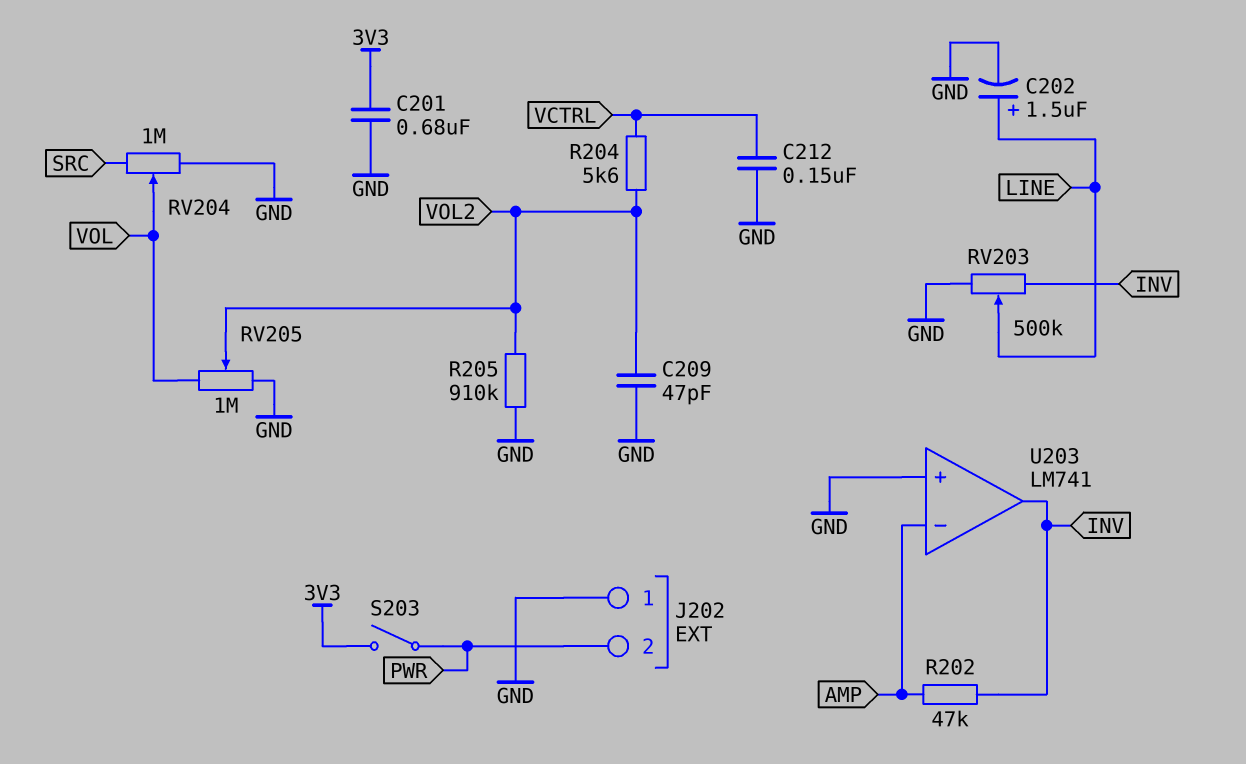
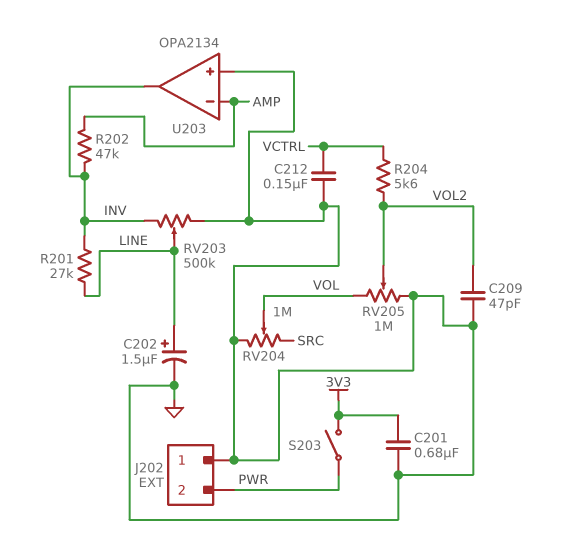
R201: none -> 27k (INV, LINE)
R205: 910k (GND, VOL2) -> none
U203: LM741 -> OPA2134

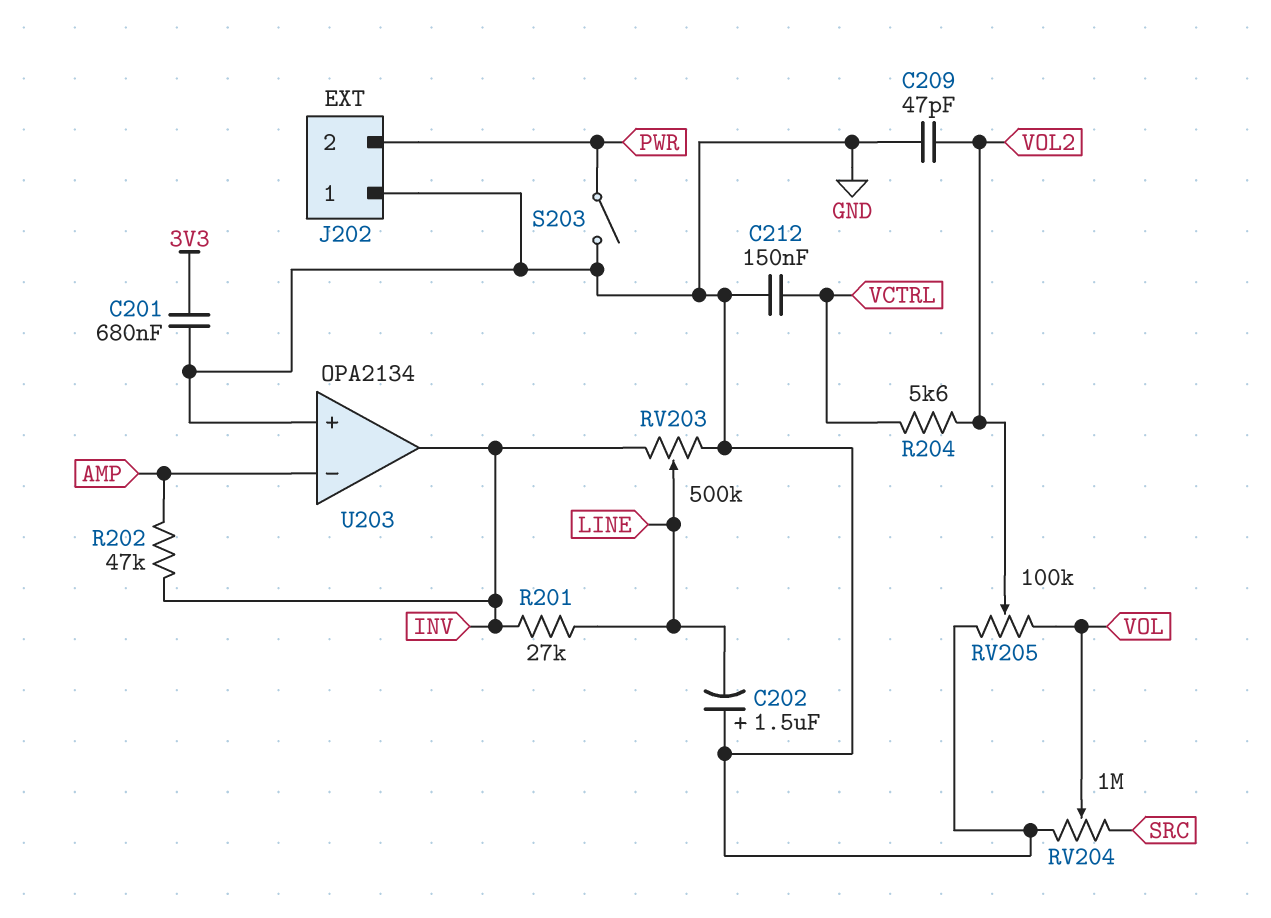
C202: 1.5uF (plus LINE, minus GND) -> 1.5uF (plus GND, minus LINE)
RV205: 1M (GND, VOL, wiper VOL2) -> 100k (GND, VOL, wiper VOL2)
S203: switch (3V3, PWR) -> switch (GND, PWR)

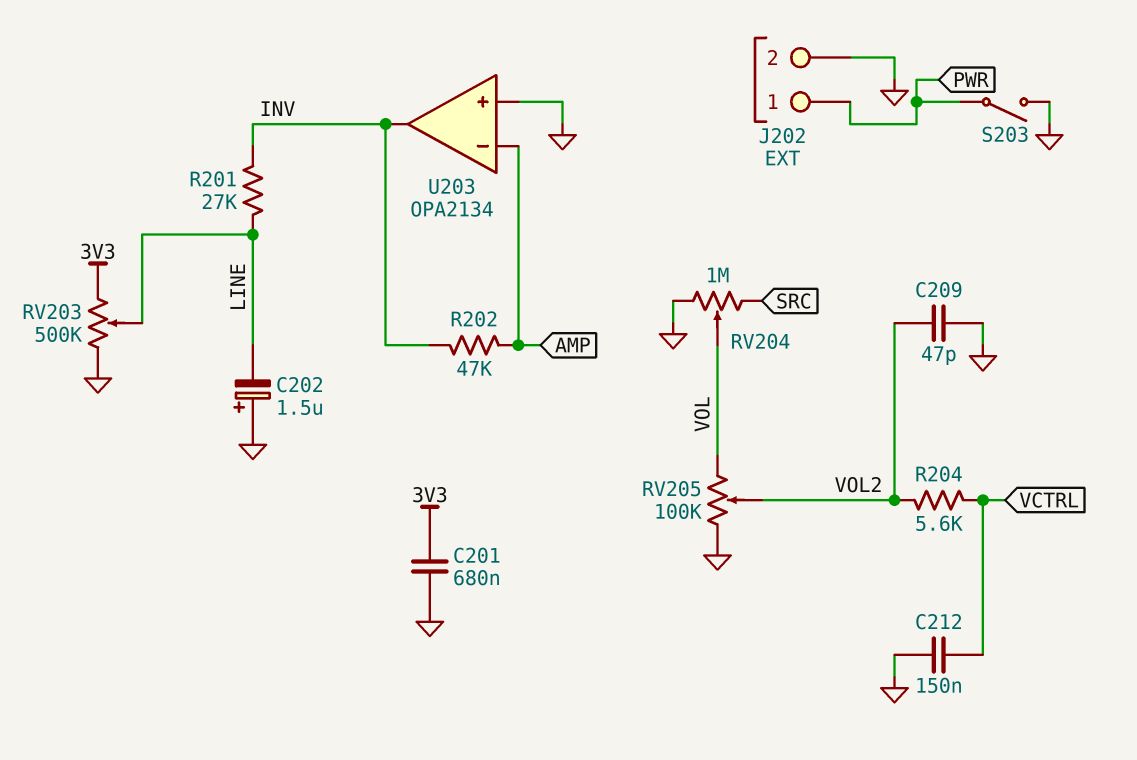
J202 pin 1: GND -> PWR
J202 pin 2: PWR -> GND
RV203: 500k (GND, INV, wiper LINE) -> 500k (3V3, GND, wiper LINE)

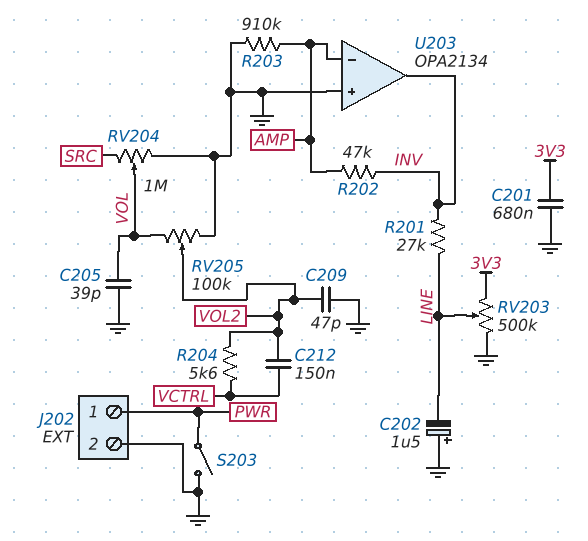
C205: none -> 39pF (GND, VOL)
C212: 150nF (GND, VCTRL) -> 150nF (VCTRL, VOL2)
R203: none -> 910k (AMP, GND)

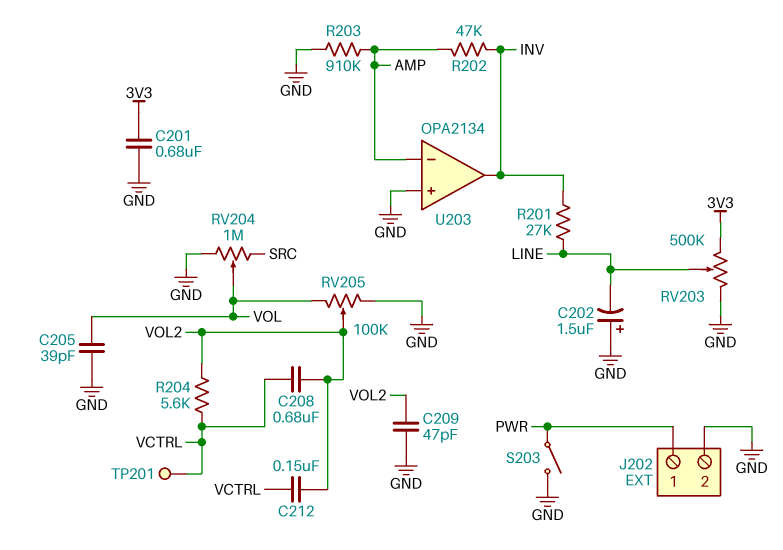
C208: none -> 680nF (VCTRL, VOL2)
TP201: none -> test point (VCTRL)

